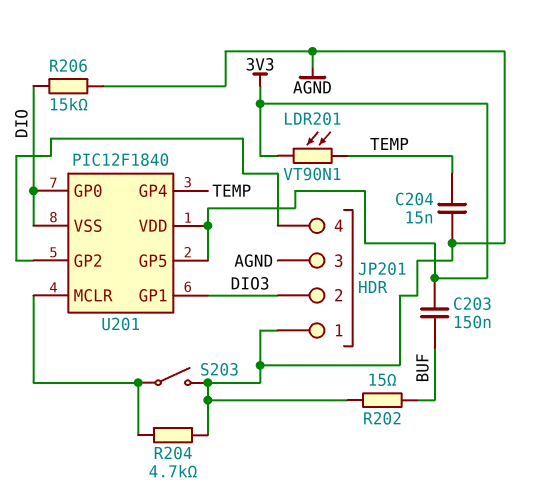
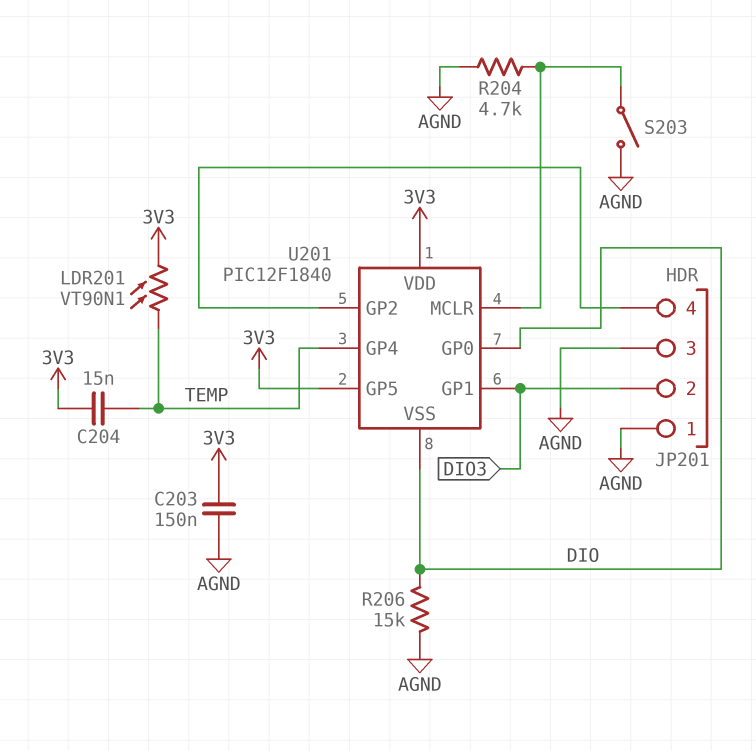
C203: 150nF (3V3, BUF) -> 150nF (3V3, AGND)
C204: 15nF (AGND, TEMP) -> 15nF (3V3, TEMP)
R202: 15 (AGND, BUF) -> none

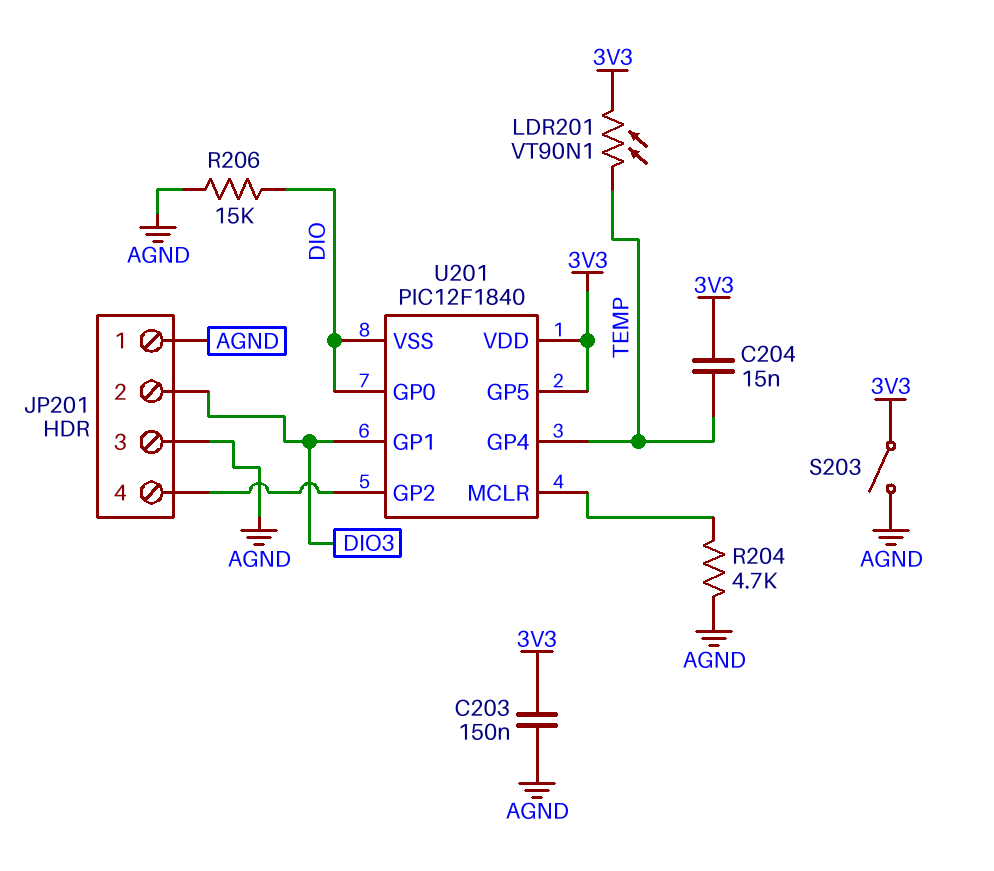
S203: switch (AGND, U201/MCLR) -> switch (3V3, AGND)

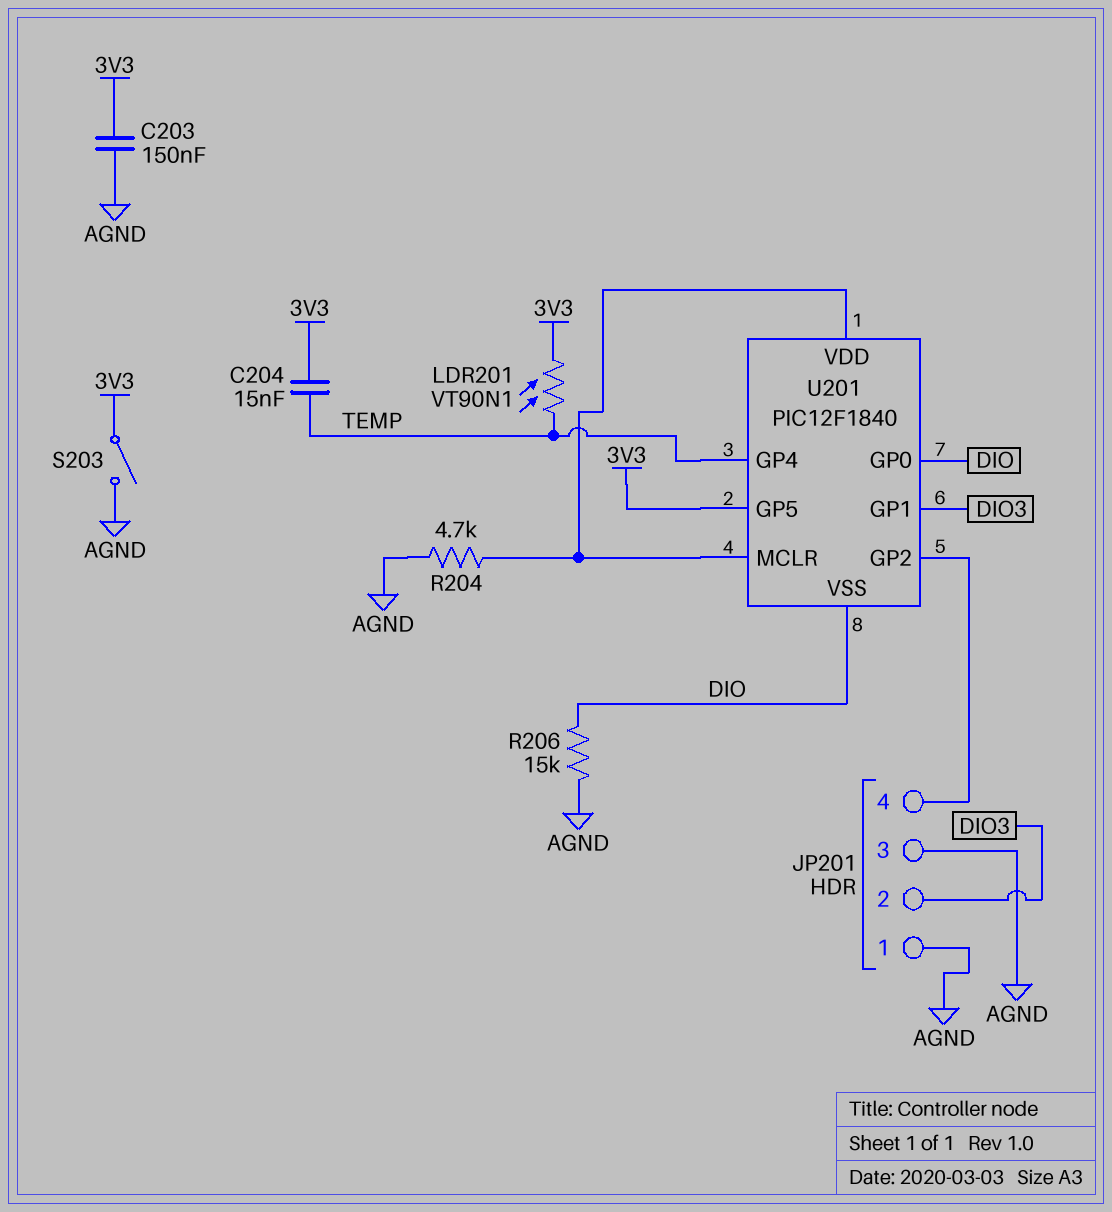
U201 pin VDD: 3V3 -> U201/MCLR

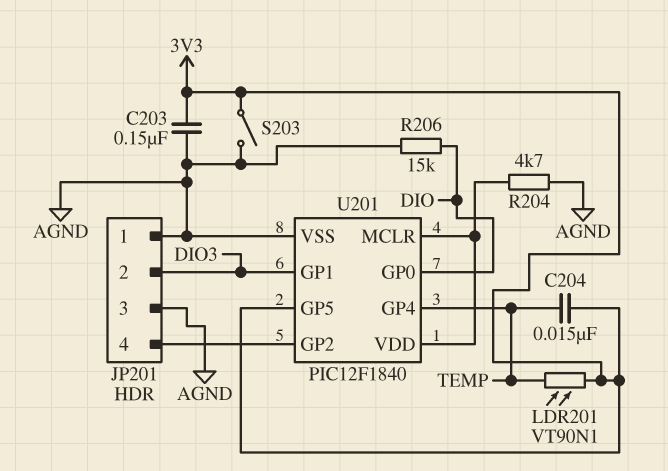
U201 pin VSS: DIO -> AGND

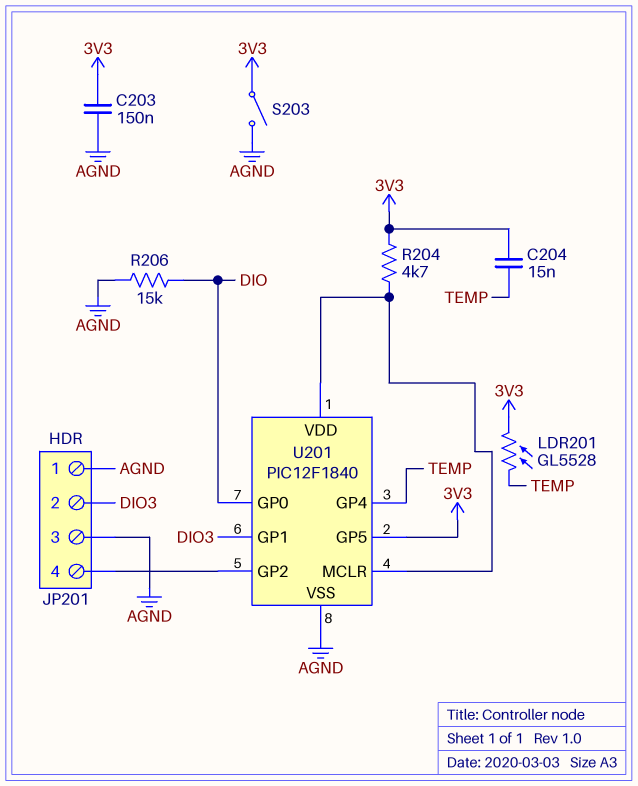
LDR201: VT90N1 (3V3, TEMP) -> GL5528 (3V3, TEMP)
R204: 4.7k (AGND, U201/MCLR) -> 4.7k (3V3, U201/MCLR)

